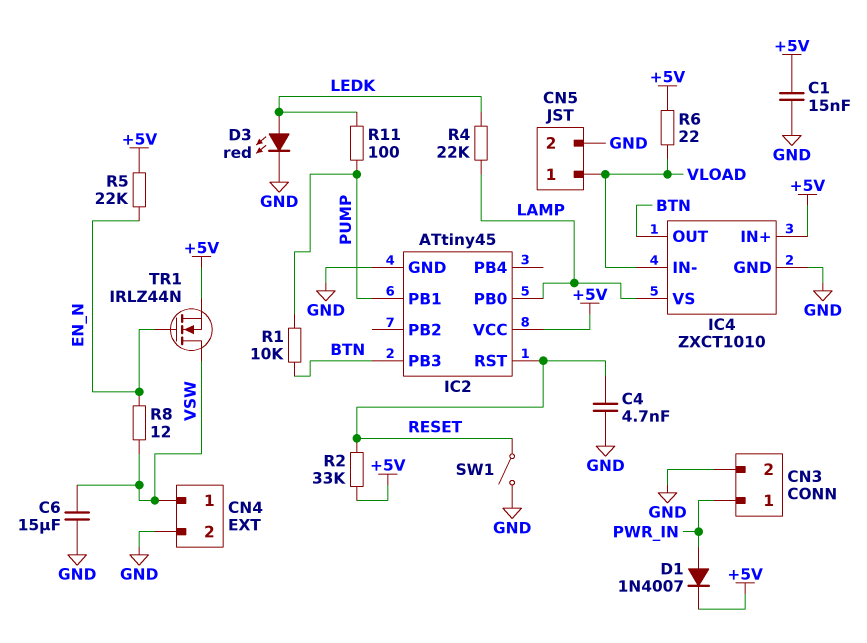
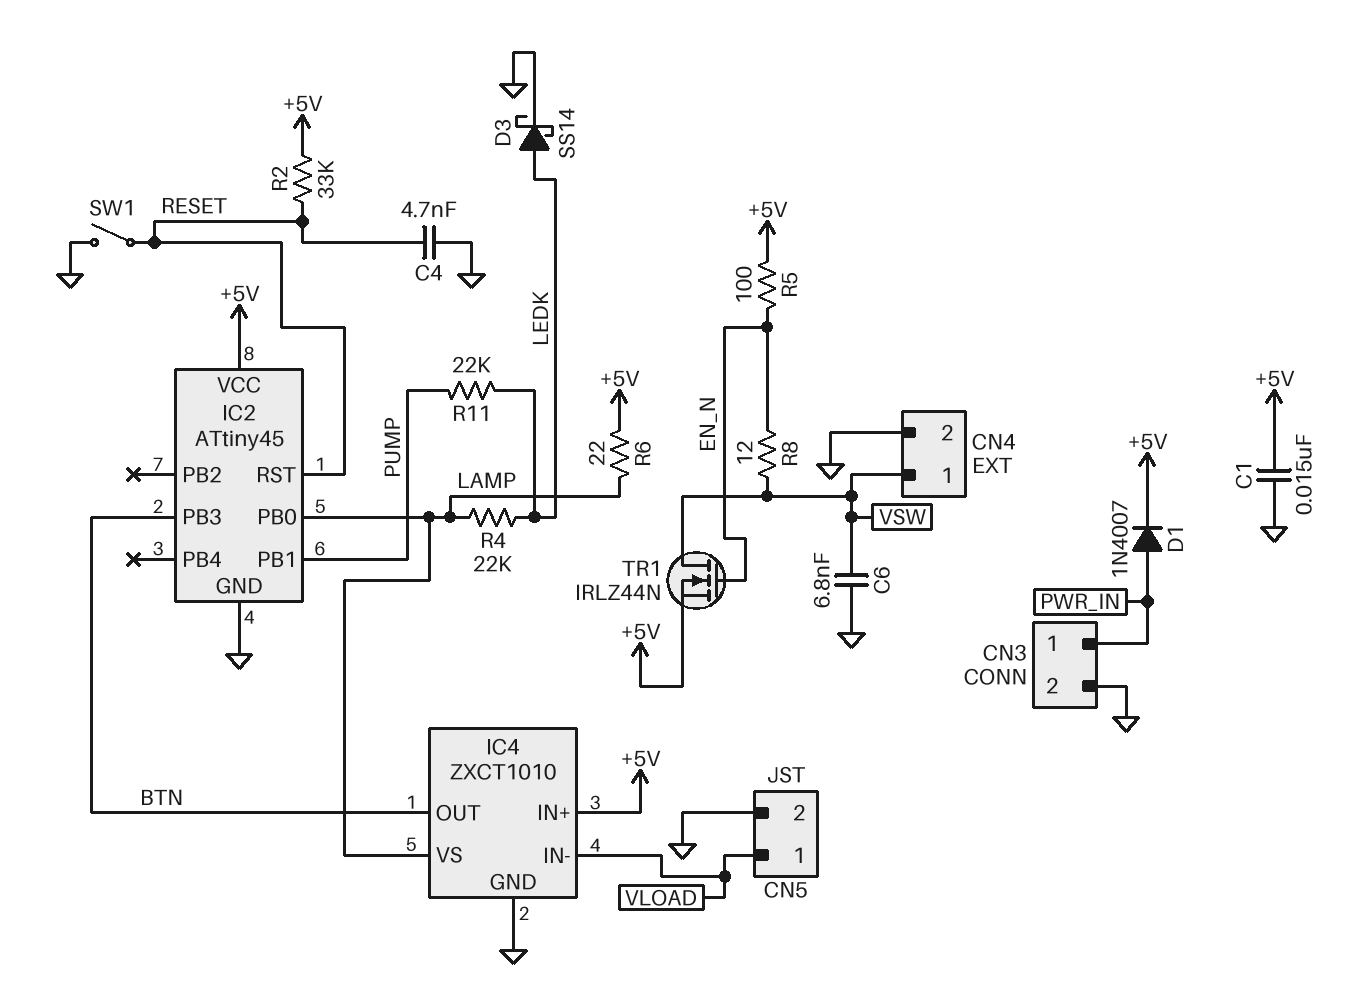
C6: 15uF (GND, VSW) -> 6.8nF (GND, VSW)
D3: LED red (A LEDK, K GND) -> schottky SS14 (A LEDK, K GND)
R1: 10k (BTN, PUMP) -> none
R5: 22k (+5V, EN_N) -> 100 (+5V, EN_N)
R6: 22 (+5V, VLOAD) -> 22 (+5V, LAMP)
R11: 100 (LEDK, PUMP) -> 22k (LEDK, PUMP)

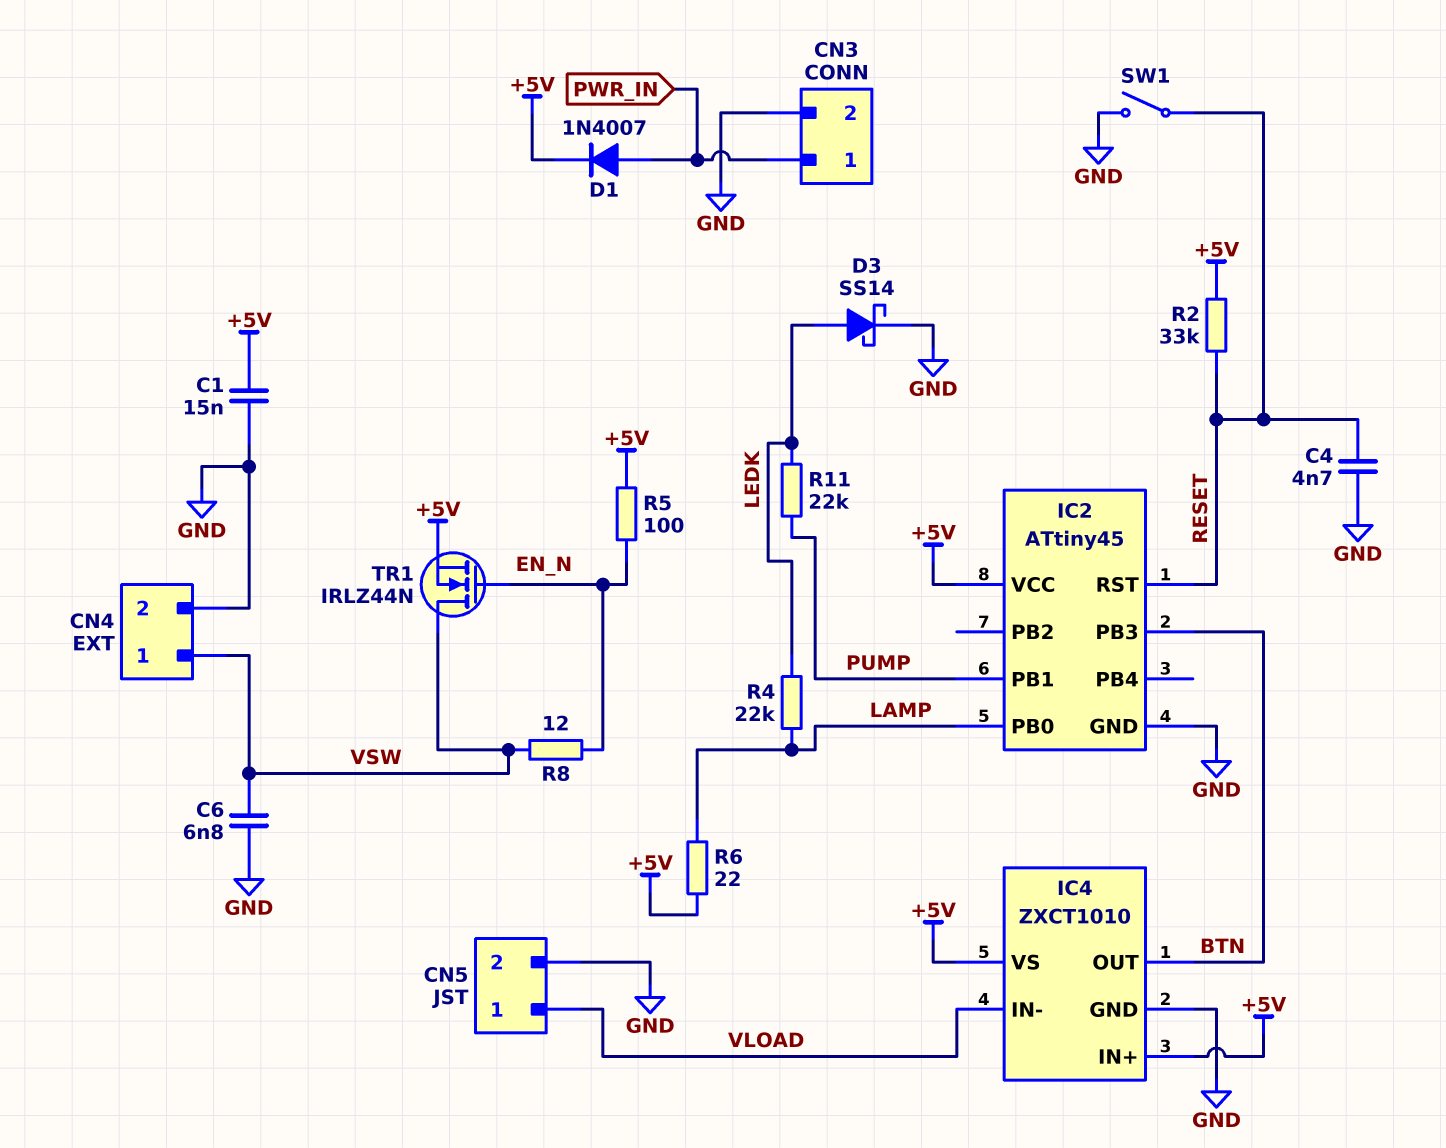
IC4 pin VS: LAMP -> +5V

